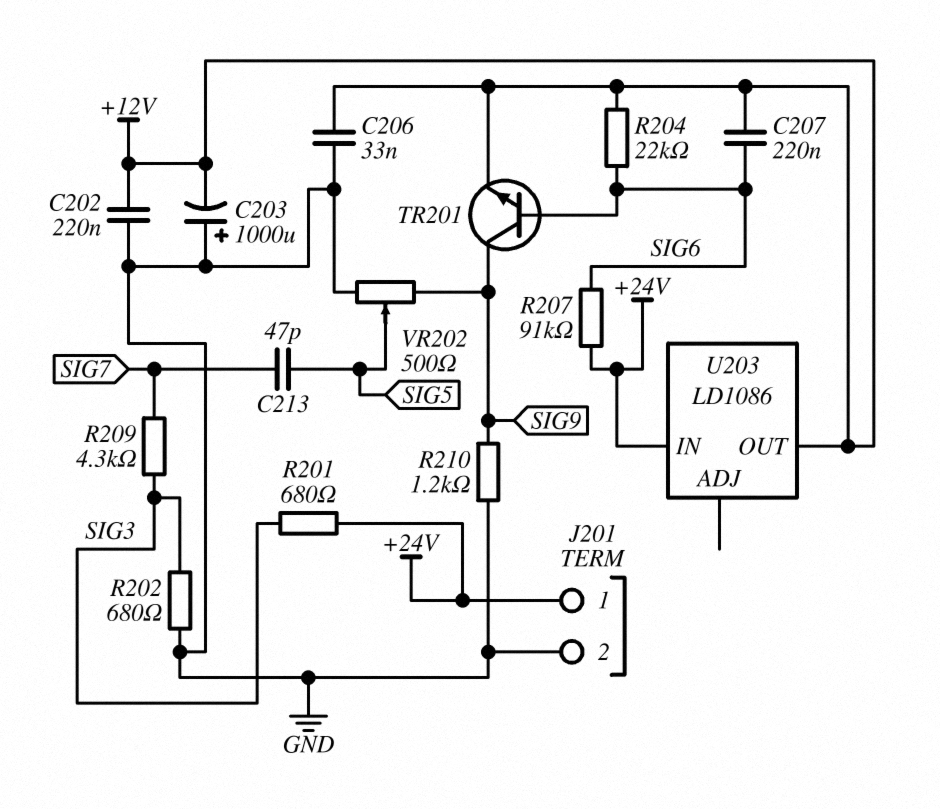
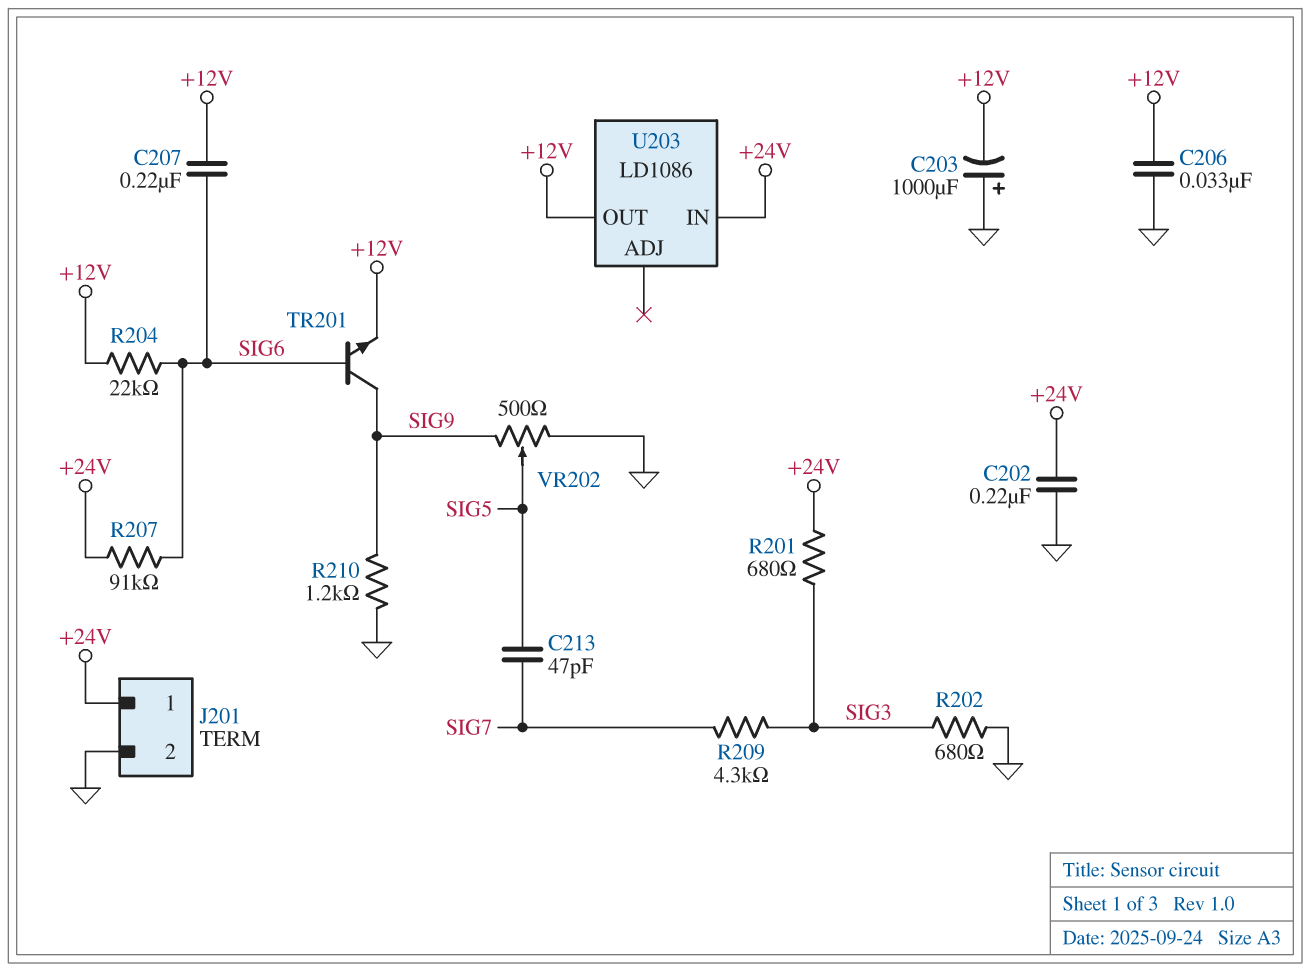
C202: 220nF (+12V, GND) -> 220nF (+24V, GND)

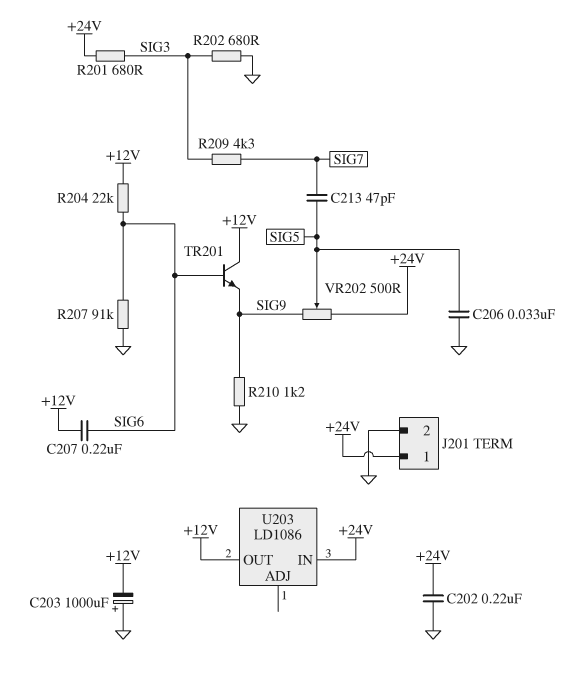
C206: 33nF (+12V, GND) -> 33nF (GND, SIG5)
R207: 91k (+24V, SIG6) -> 91k (GND, SIG6)
TR201: NPN (B SIG6, C SIG9, E +12V) -> NPN (B SIG6, C +12V, E SIG9)
VR202: 500 (GND, SIG9, wiper SIG5) -> 500 (+24V, SIG9, wiper SIG5)

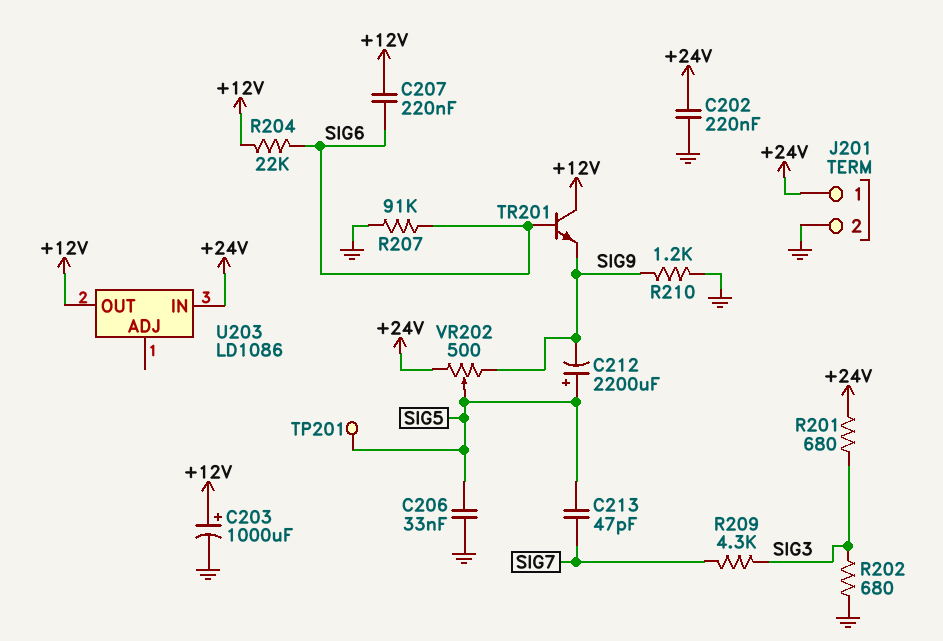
C203: 1000uF (plus GND, minus +12V) -> 1000uF (plus +12V, minus GND)
C212: none -> 2200uF (plus SIG5, minus SIG9)
TP201: none -> test point (SIG5)

